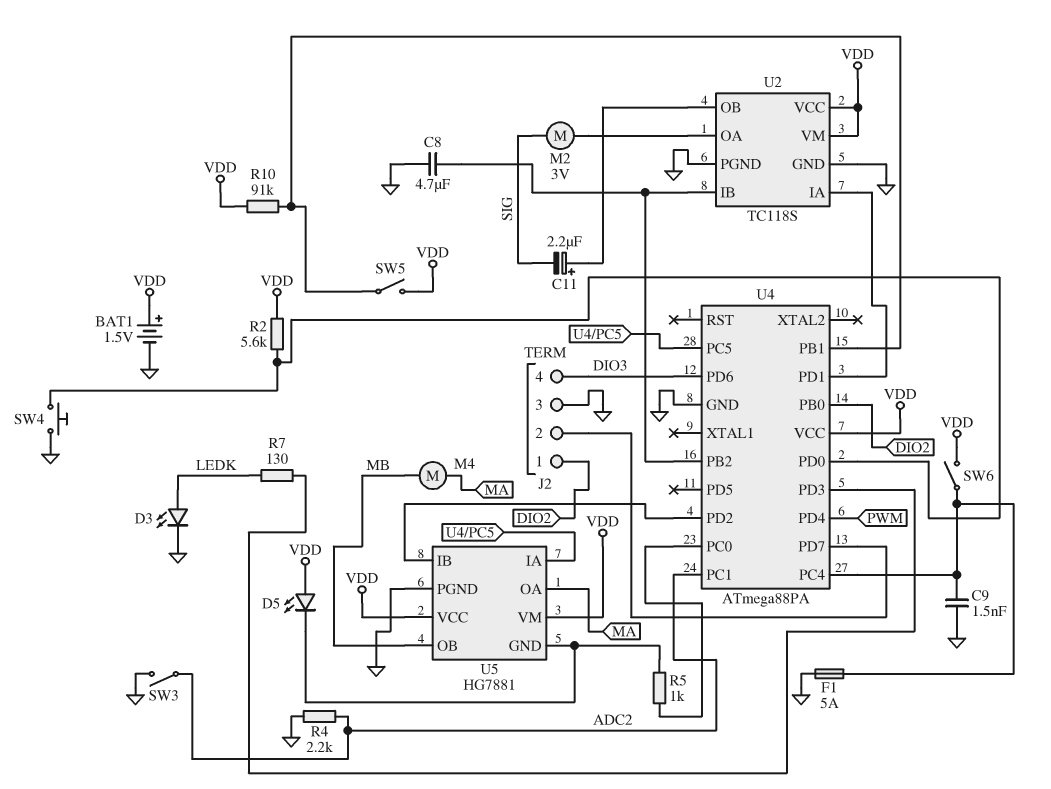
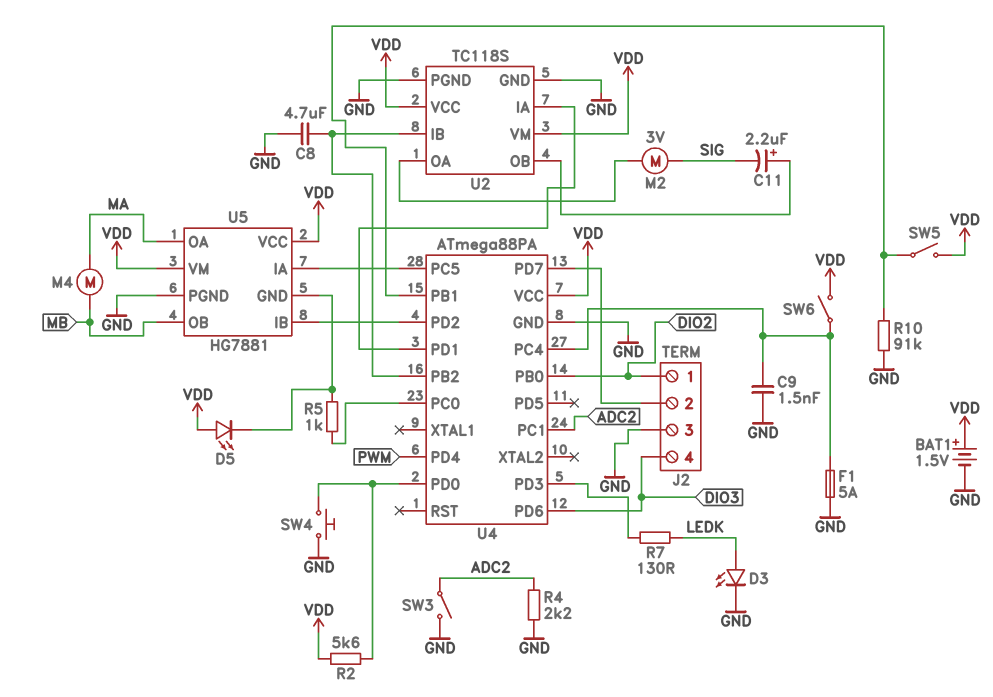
R10: 91k (U4/PB1, VDD) -> 91k (GND, U4/PB1)

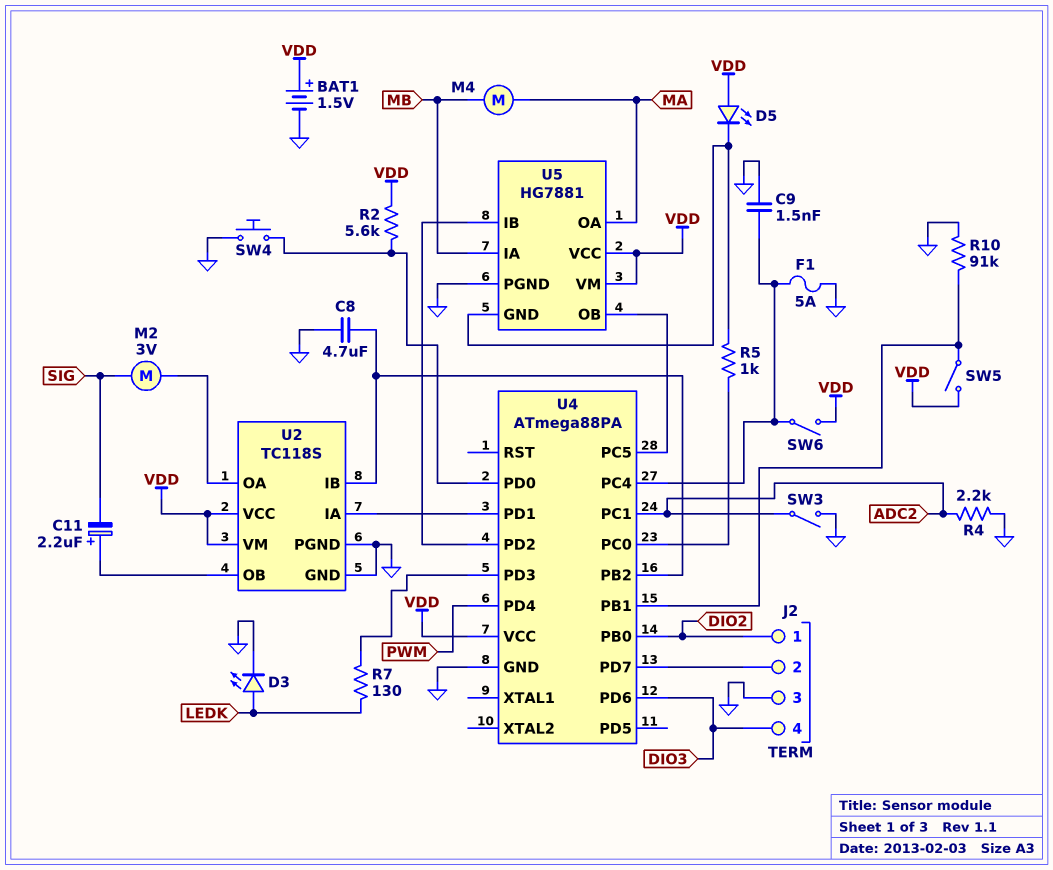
U5 pin IA: U4/PC5 -> MB
U5 pin OB: MB -> U4/PC5

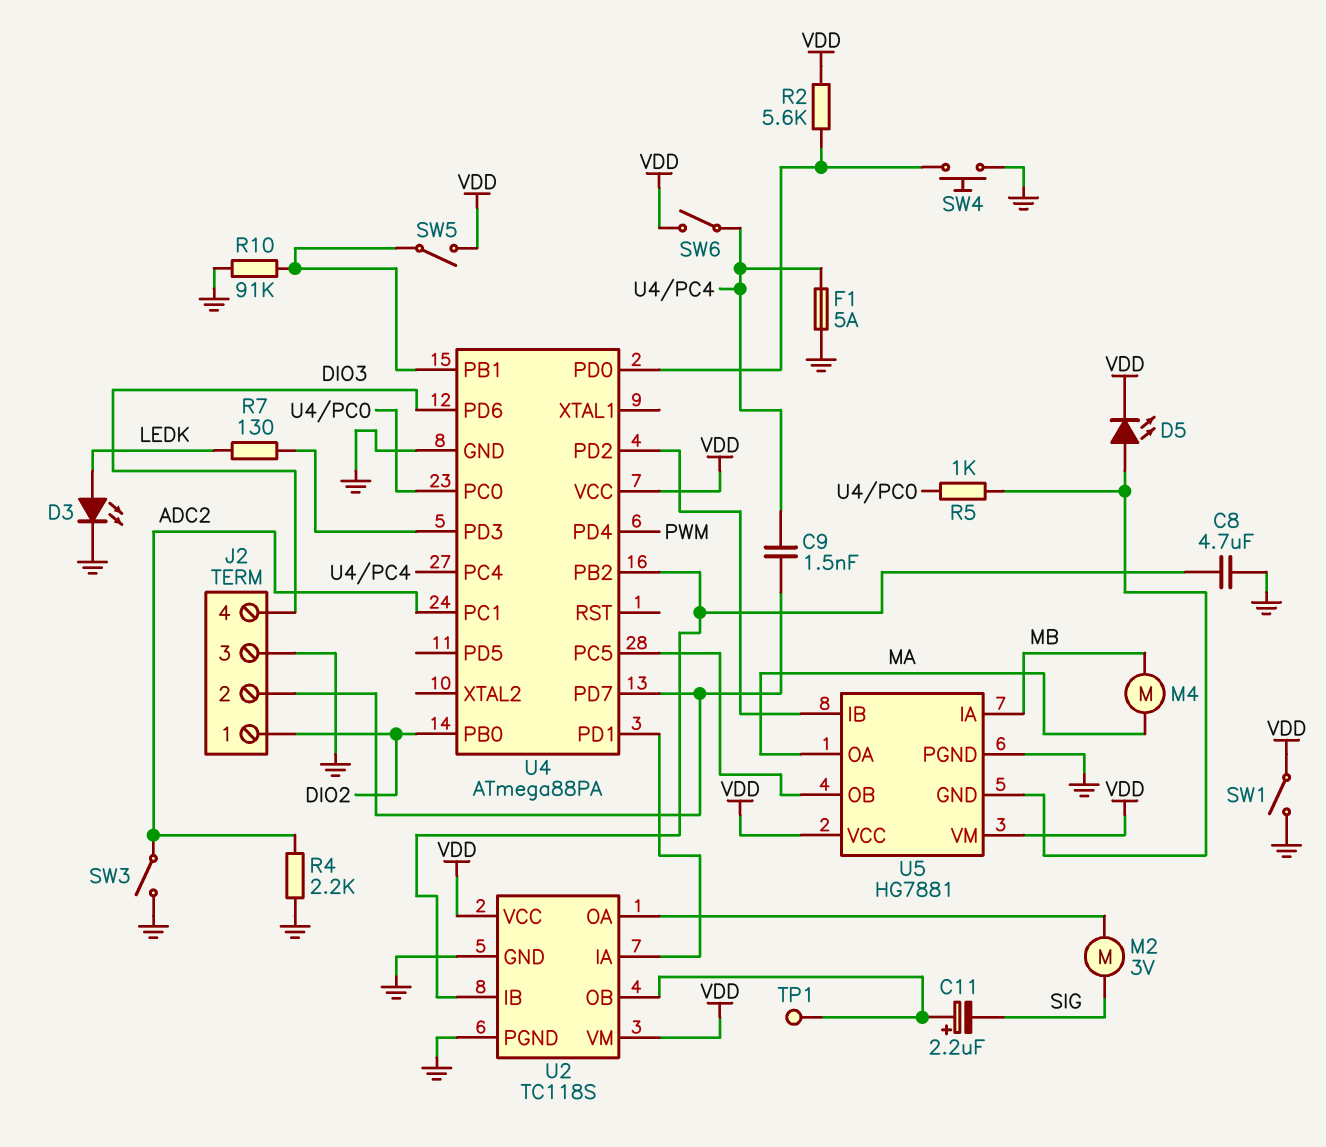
BAT1: 1.5V (plus VDD, minus GND) -> none
C9: 1.5nF (GND, U4/PC4) -> 1.5nF (J2/2, U4/PC4)
D5: LED (A VDD, K U5/GND) -> LED (A U5/GND, K VDD)
SW1: none -> switch (GND, VDD)
TP1: none -> test point (U2/OB)

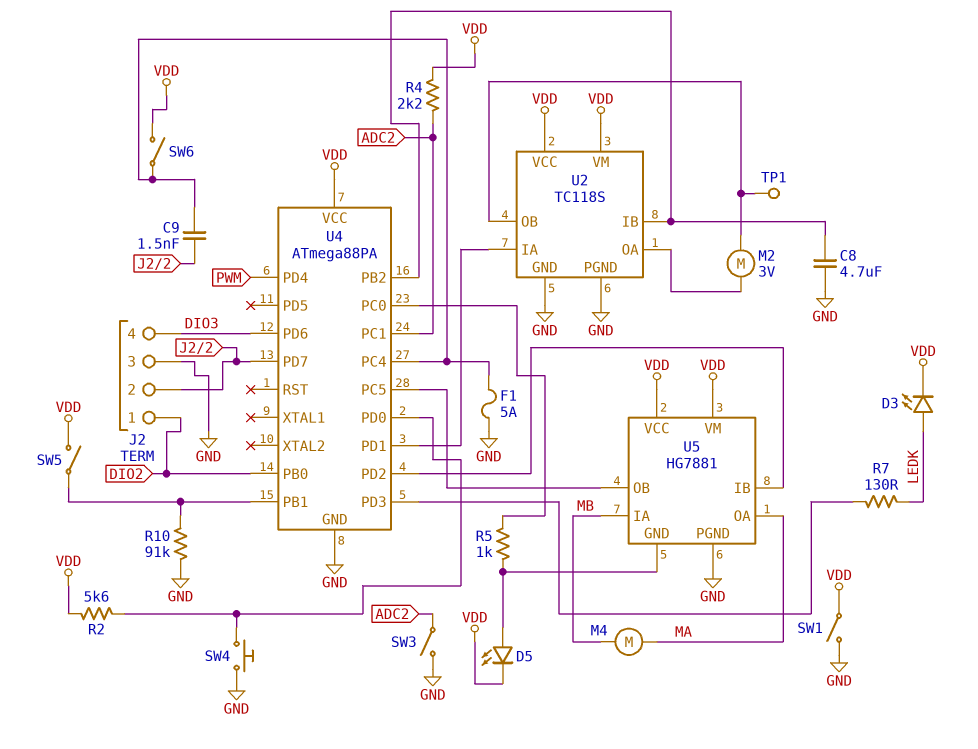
C11: 2.2uF (plus U2/OB, minus SIG) -> none
D3: LED (A LEDK, K GND) -> LED (A LEDK, K VDD)
M2: motor 3V (SIG, U2/OA) -> motor 3V (U2/OA, U2/OB)
R4: 2.2k (ADC2, GND) -> 2.2k (ADC2, VDD)

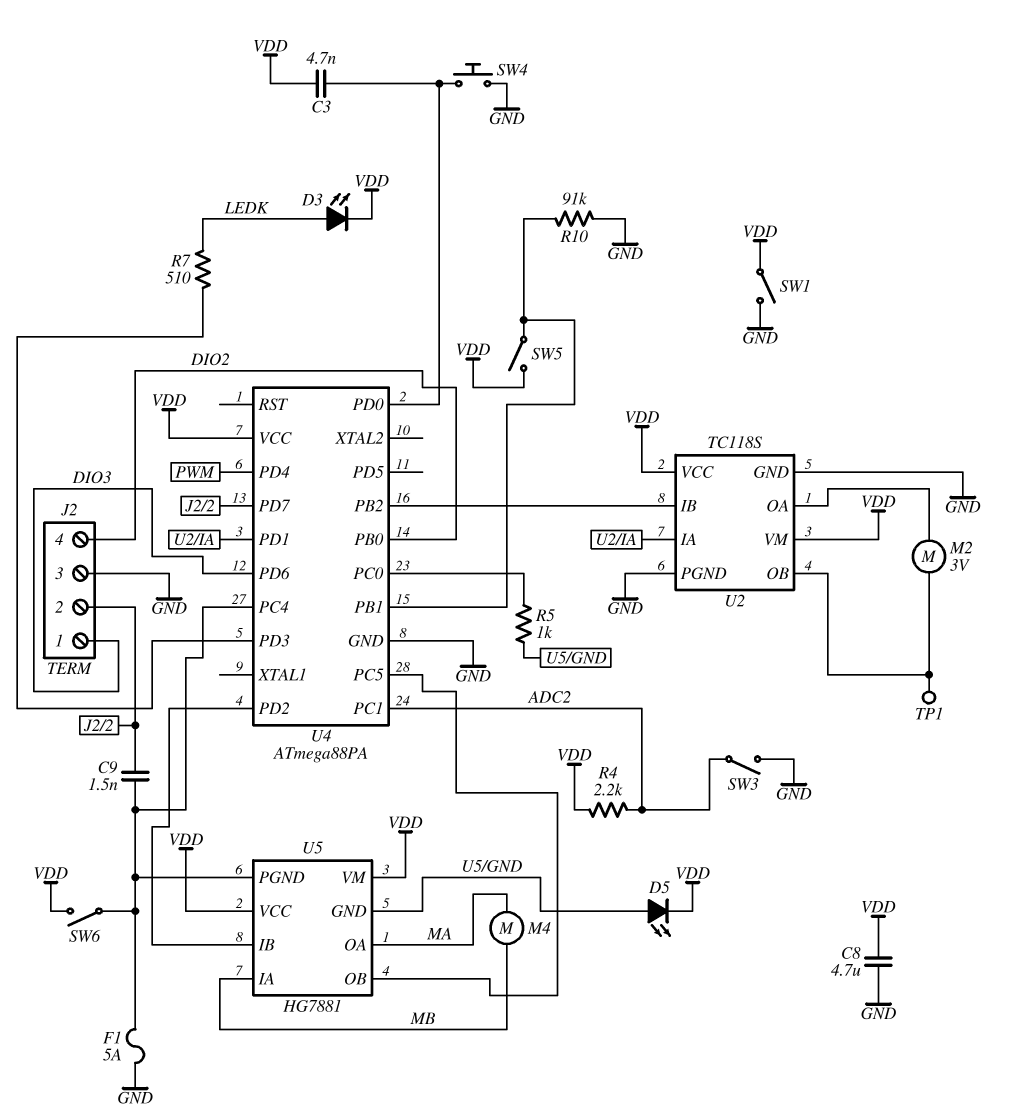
C3: none -> 4.7nF (U4/PD0, VDD)
C8: 4.7uF (GND, U2/IB) -> 4.7uF (GND, VDD)
J2 pin 1: DIO2 -> DIO3
J2 pin 4: DIO3 -> DIO2
R2: 5.6k (U4/PD0, VDD) -> none
R7: 130 (LEDK, U4/PD3) -> 510 (LEDK, U4/PD3)
U5 pin PGND: GND -> U4/PC4

